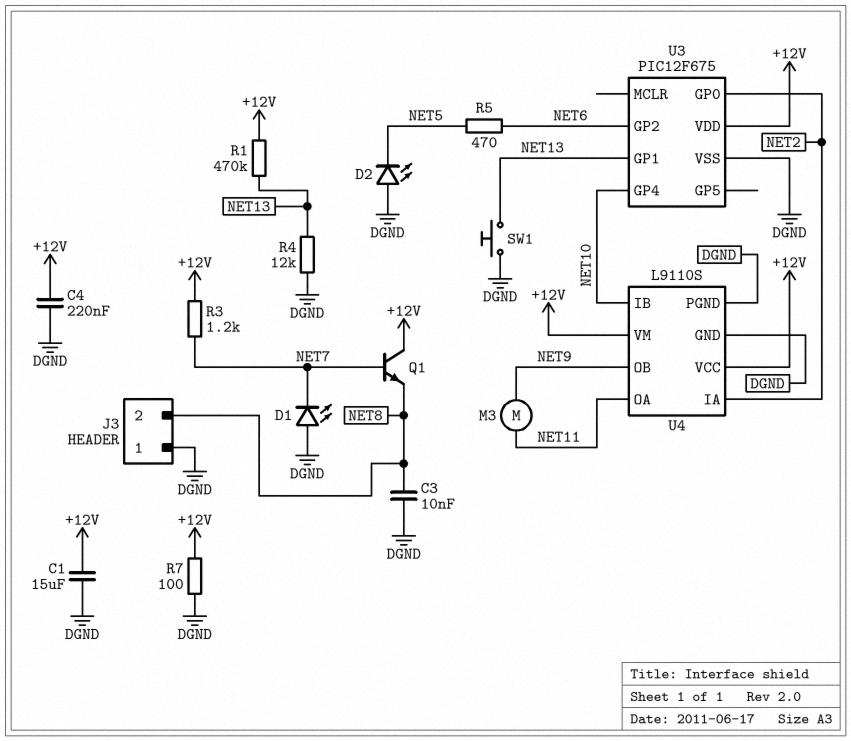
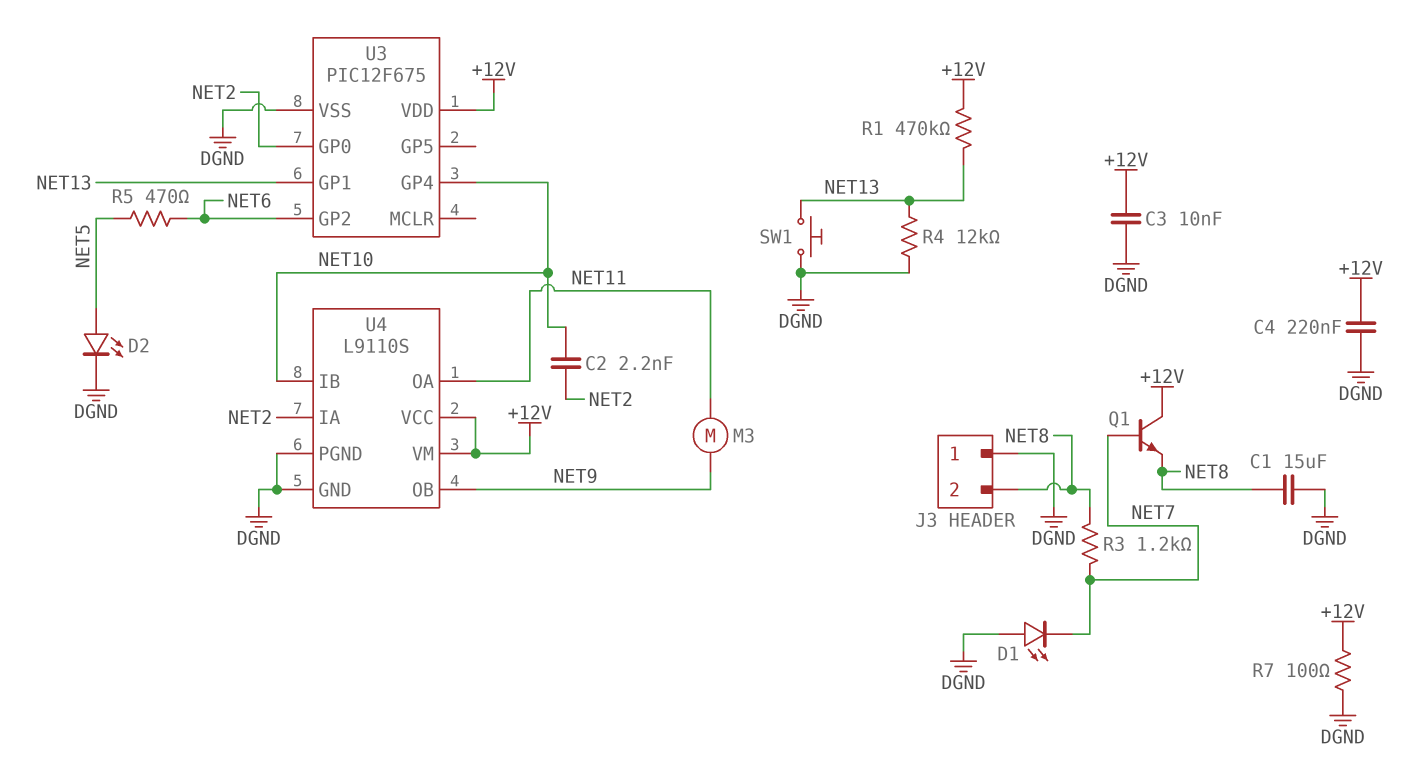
C1: 15uF (+12V, DGND) -> 15uF (DGND, NET8)
C2: none -> 2.2nF (NET2, NET10)
C3: 10nF (DGND, NET8) -> 10nF (+12V, DGND)
D2: LED (A DGND, K NET5) -> LED (A NET5, K DGND)
R3: 1.2k (+12V, NET7) -> 1.2k (NET7, NET8)

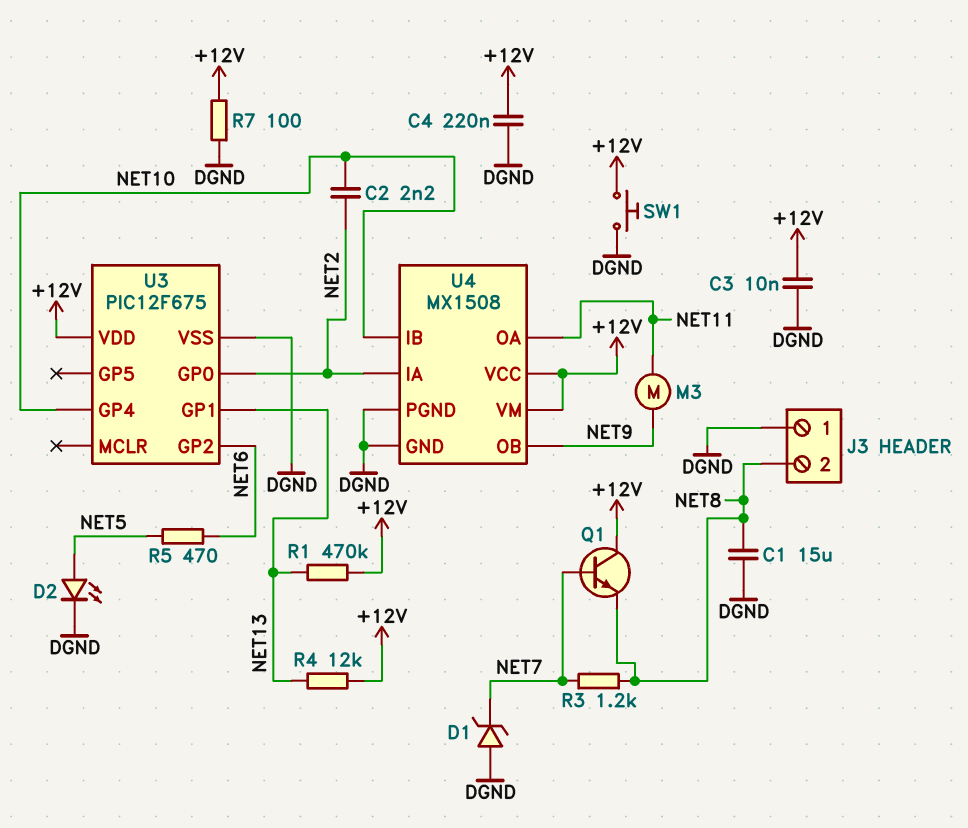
D1: LED (A DGND, K NET7) -> zener (A DGND, K NET7)
R4: 12k (DGND, NET13) -> 12k (+12V, NET13)
SW1: button (DGND, NET13) -> button (+12V, DGND)
U4: L9110S -> MX1508

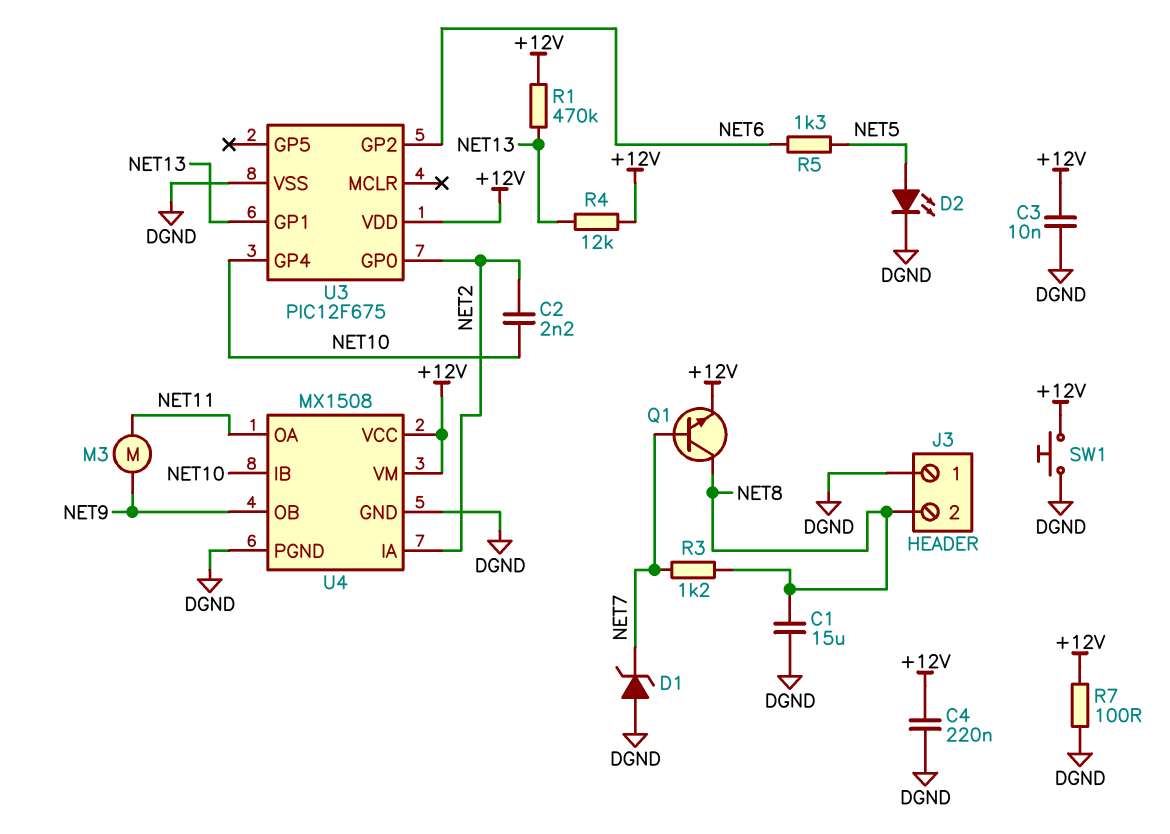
Q1: NPN (B NET7, C +12V, E NET8) -> NPN (B NET7, C NET8, E +12V)
R5: 470 (NET5, NET6) -> 1.3k (NET5, NET6)

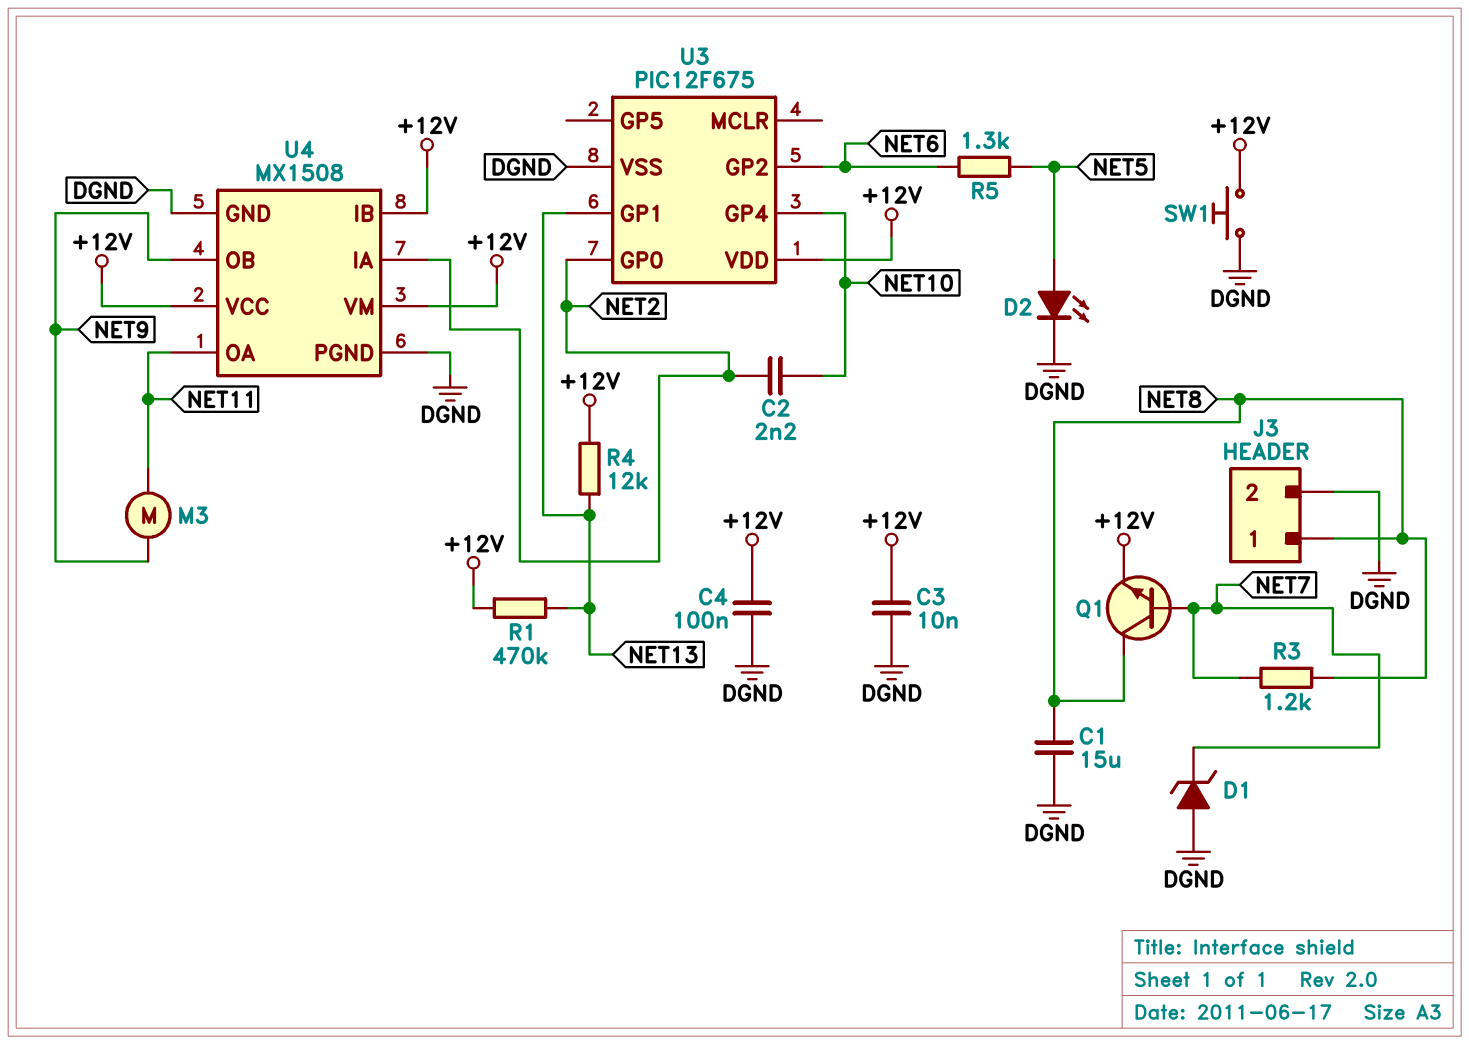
C4: 220nF (+12V, DGND) -> 100nF (+12V, DGND)
J3 pin 1: DGND -> NET8
J3 pin 2: NET8 -> DGND
R7: 100 (+12V, DGND) -> none
U4 pin IB: NET10 -> +12V

